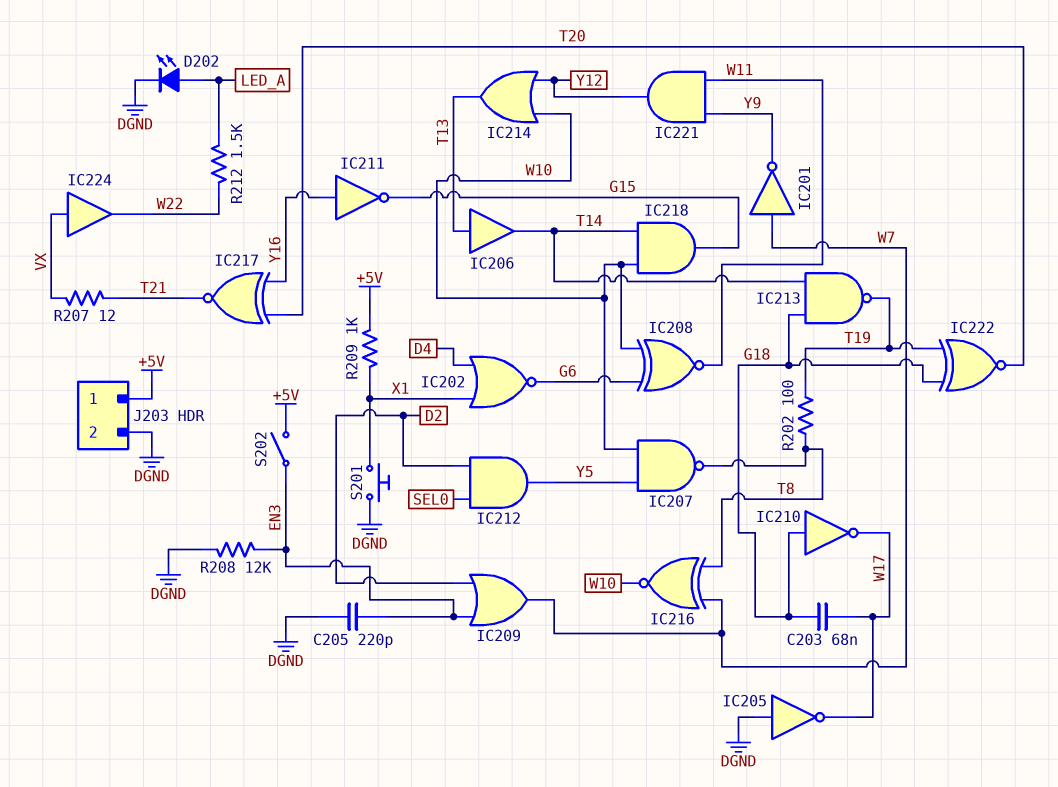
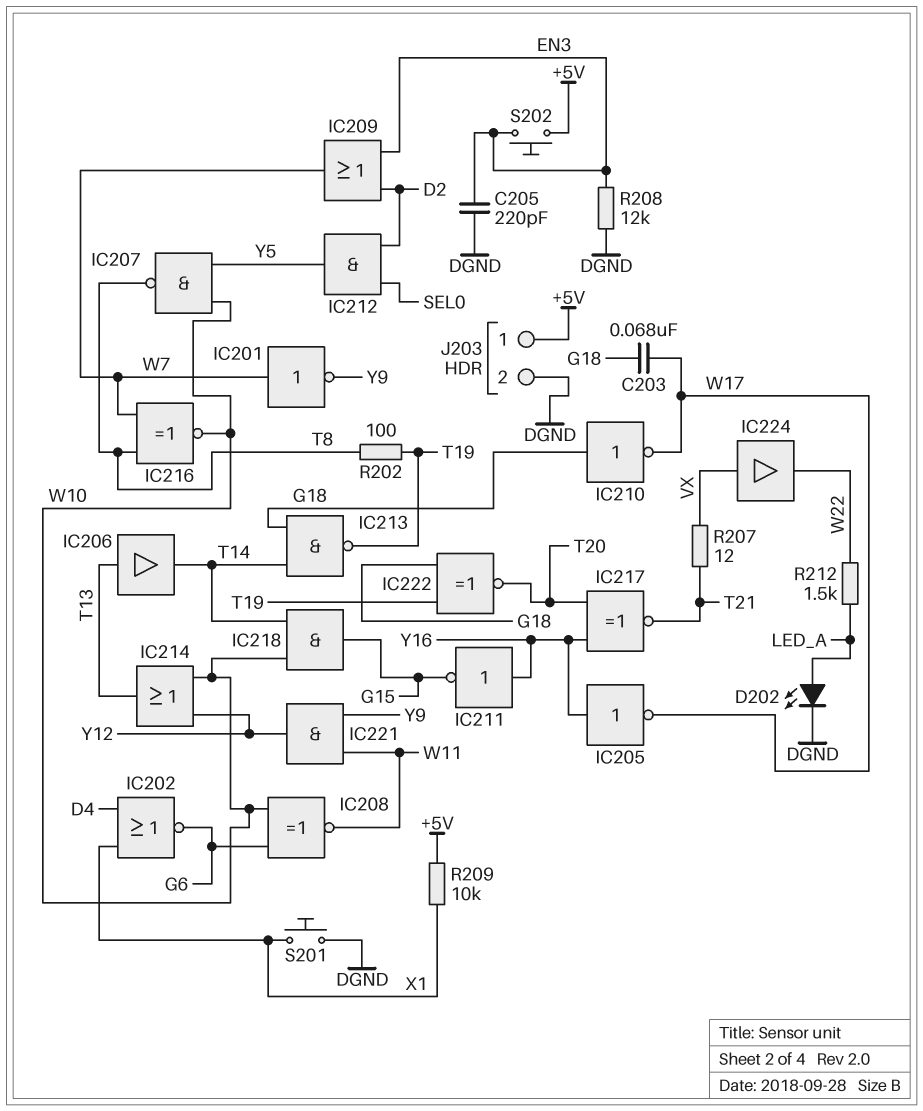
IC205: NOT (in DGND, out W17) -> NOT (in Y16, out W17)
R209: 1k (+5V, X1) -> 10k (+5V, X1)
S202: switch (+5V, EN3) -> button (+5V, EN3)

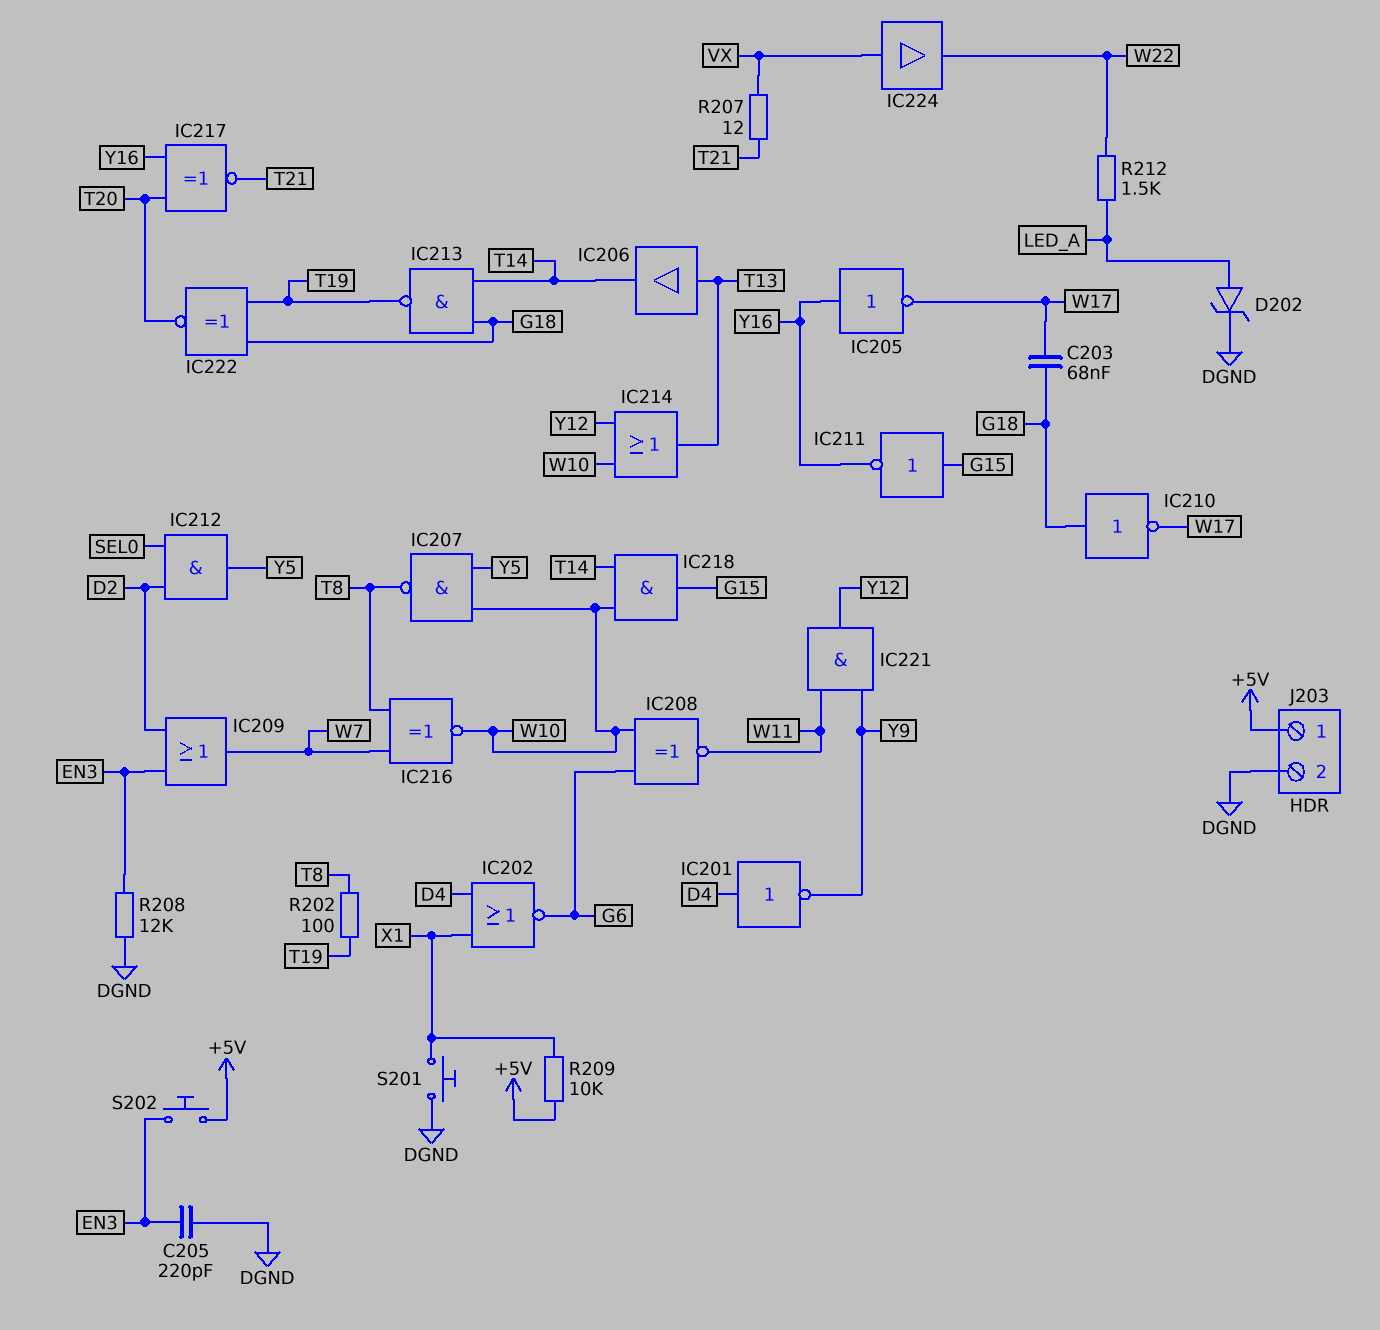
D202: LED (A LED_A, K DGND) -> zener (A LED_A, K DGND)
IC201: NOT (in W7, out Y9) -> NOT (in D4, out Y9)
IC211: NOT (in Y16, out G15) -> NOT (in G15, out Y16)

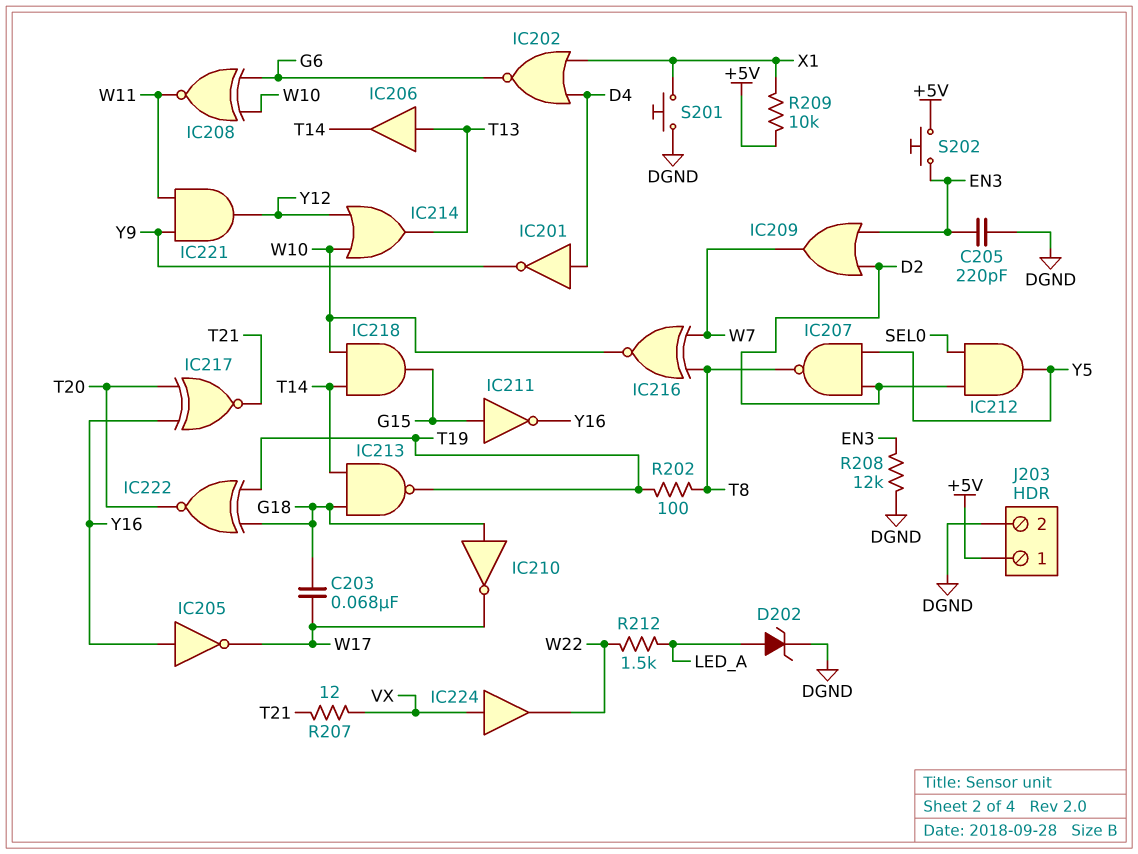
IC207: NAND (in W10, in Y5, out T8) -> NAND (in D2, in Y5, out T8)

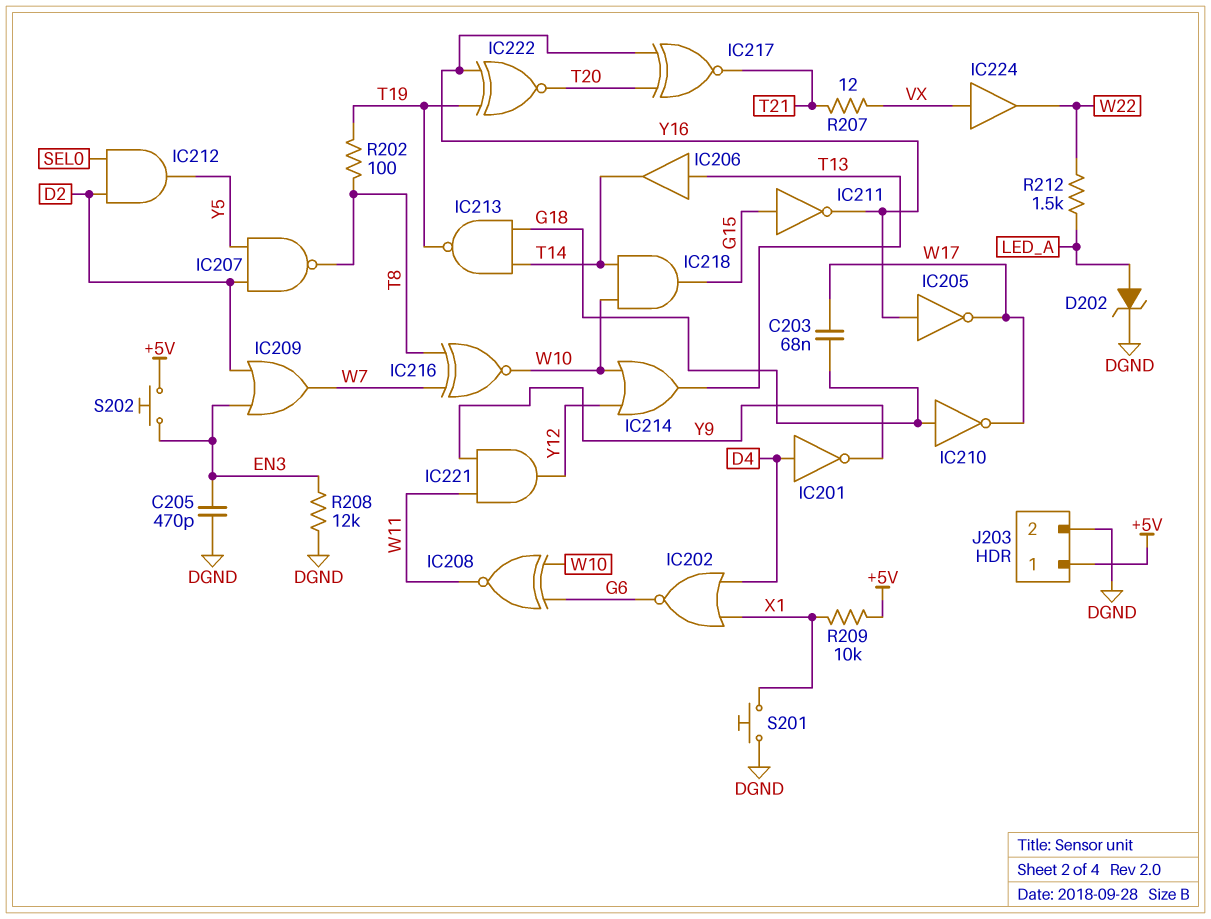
C205: 220pF (DGND, EN3) -> 470pF (DGND, EN3)
IC222: XNOR (in G18, in T19, out T20) -> XNOR (in T19, in Y16, out T20)

